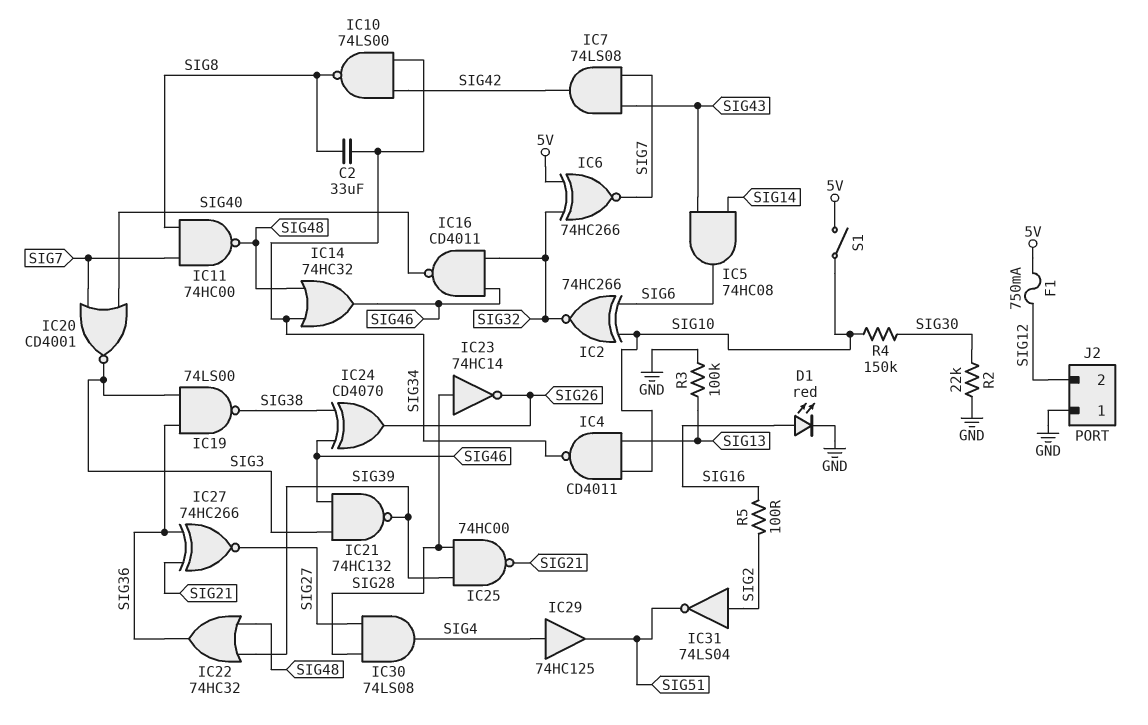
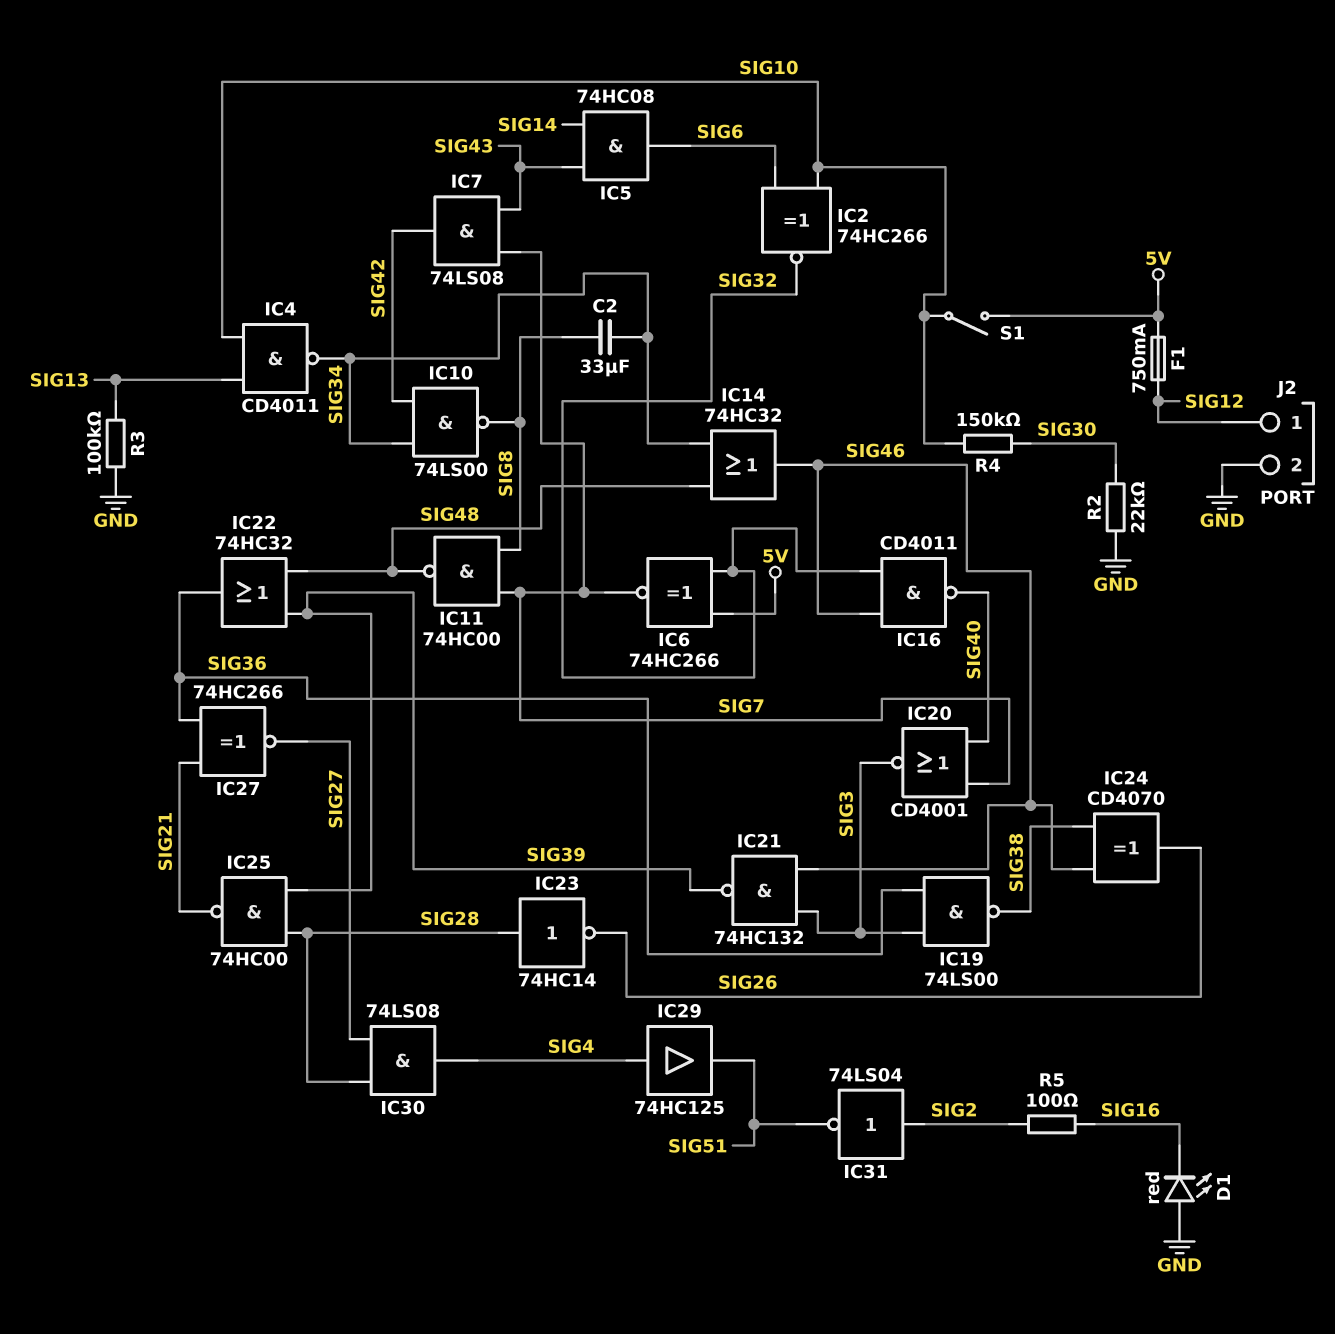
D1: LED red (A SIG16, K GND) -> LED red (A GND, K SIG16)
J2 pin 1: GND -> SIG12
J2 pin 2: SIG12 -> GND

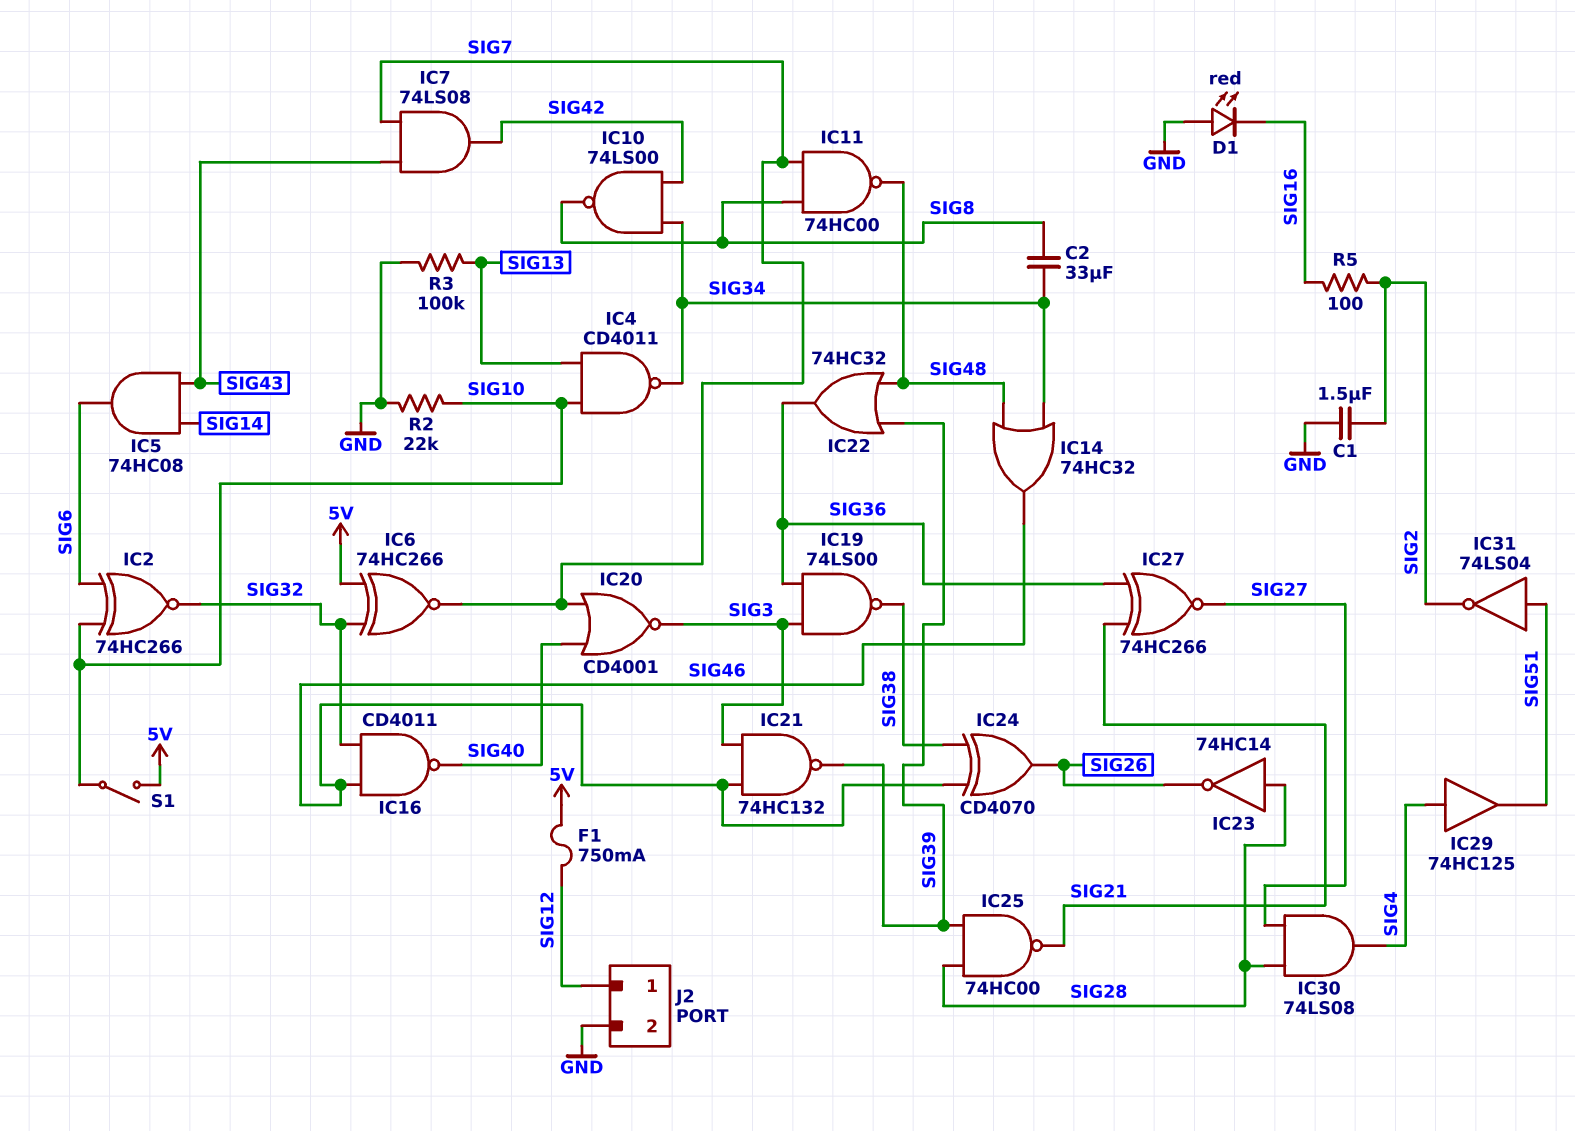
C1: none -> 1.5uF (GND, SIG2)
IC31: NOT 74LS04 (in SIG2, out SIG51) -> NOT 74LS04 (in SIG51, out SIG2)
R2: 22k (GND, SIG30) -> 22k (GND, SIG10)
R4: 150k (SIG10, SIG30) -> none

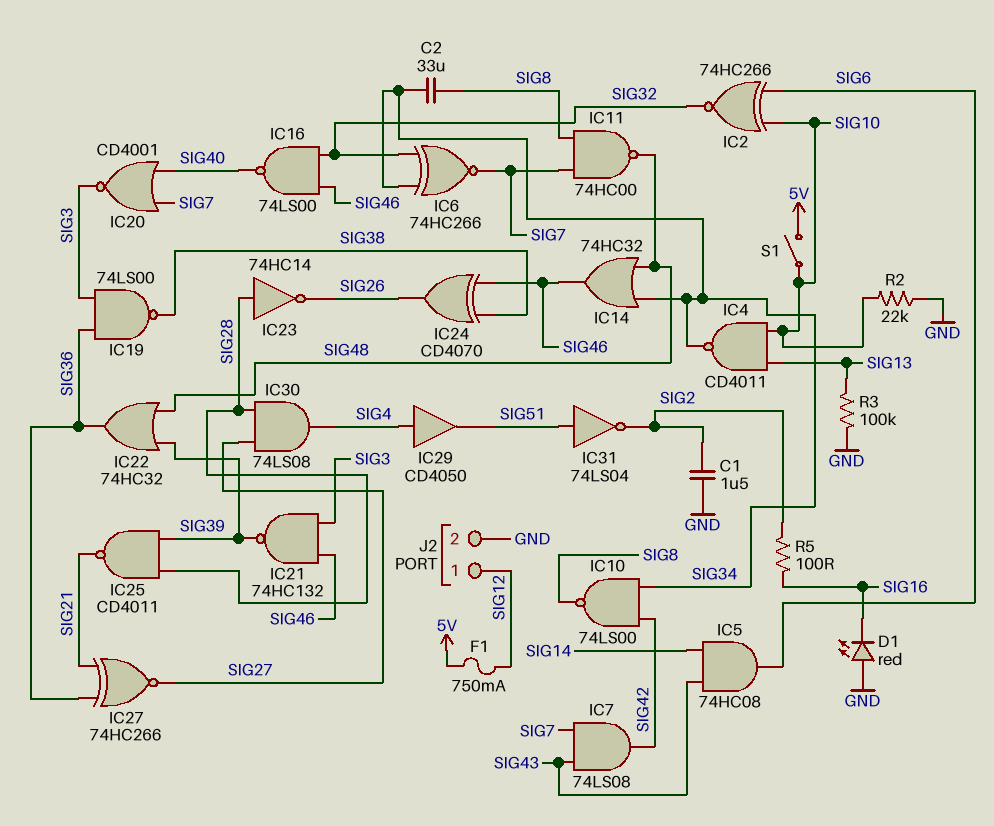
IC6: XNOR 74HC266 (in 5V, in SIG32, out SIG7) -> XNOR 74HC266 (in SIG32, in SIG34, out SIG7)
IC16: NAND CD4011 (in SIG32, in SIG46, out SIG40) -> NAND 74LS00 (in SIG32, in SIG46, out SIG40)
IC25: NAND 74HC00 (in SIG28, in SIG39, out SIG21) -> NAND CD4011 (in SIG28, in SIG39, out SIG21)
IC29: buffer 74HC125 (in SIG4, out SIG51) -> buffer CD4050 (in SIG4, out SIG51)

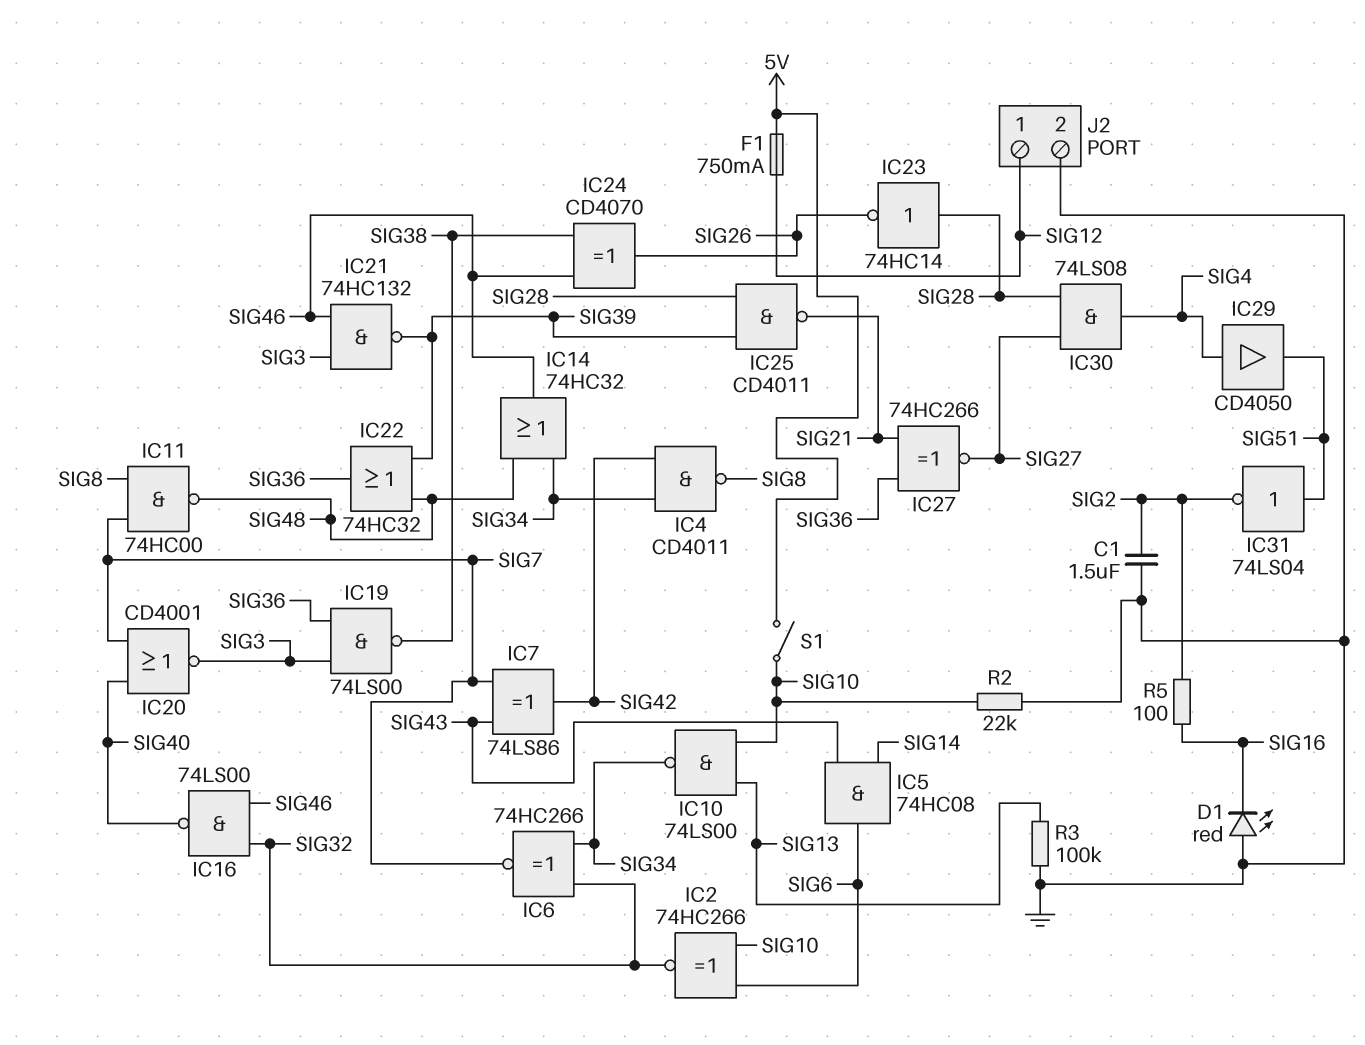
C2: 33uF (SIG8, SIG34) -> none
IC4: NAND CD4011 (in SIG10, in SIG13, out SIG34) -> NAND CD4011 (in SIG34, in SIG42, out SIG8)
IC7: AND 74LS08 (in SIG7, in SIG43, out SIG42) -> XOR 74LS86 (in SIG7, in SIG43, out SIG42)
IC10: NAND 74LS00 (in SIG34, in SIG42, out SIG8) -> NAND 74LS00 (in SIG10, in SIG13, out SIG34)

